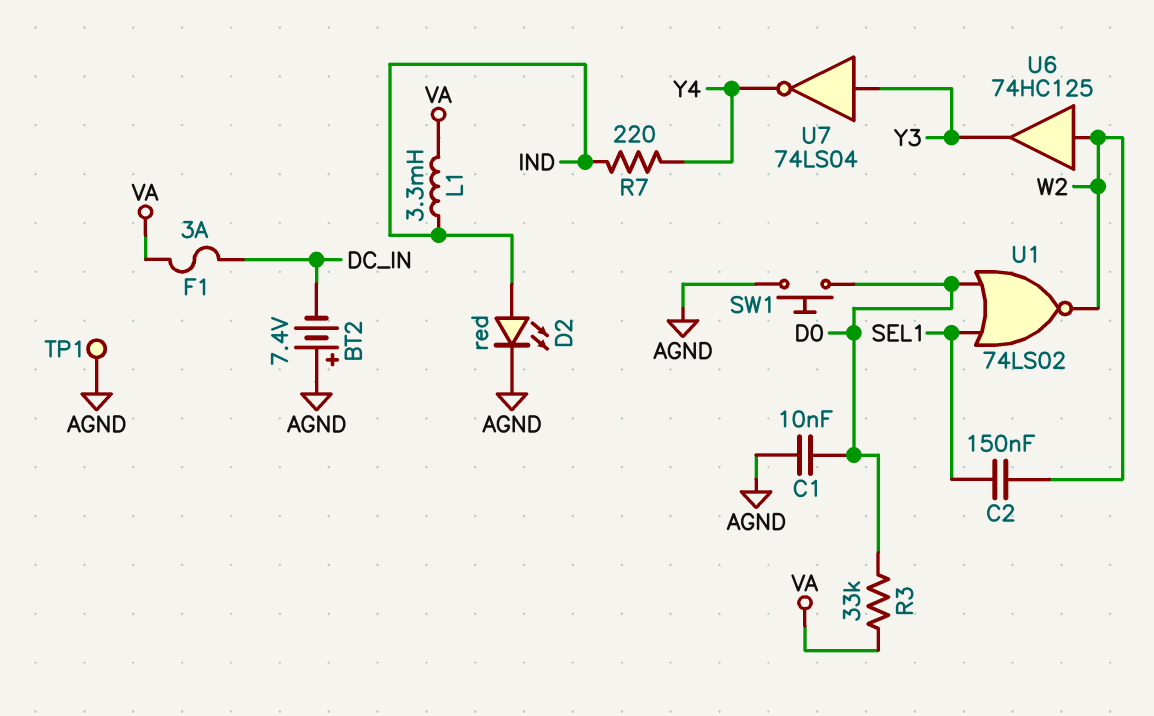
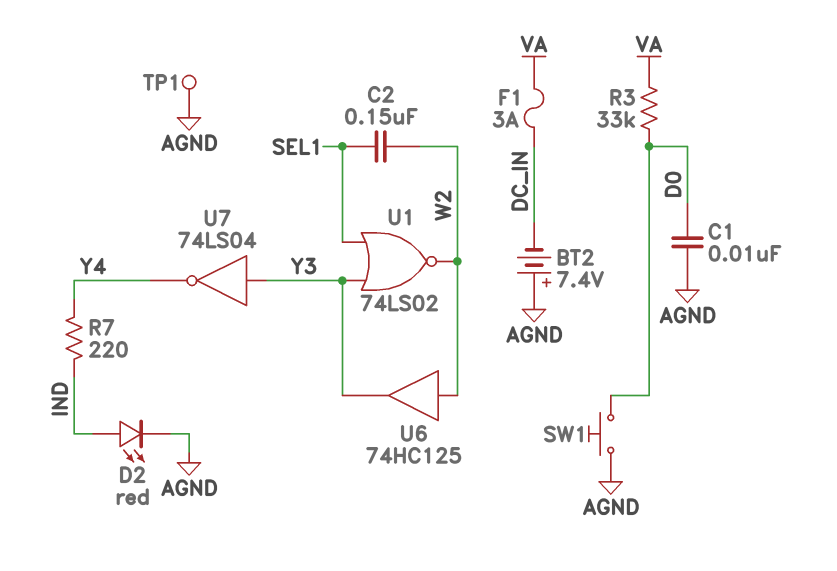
L1: 3.3mH (IND, VA) -> none
U1: NOR 74LS02 (in D0, in SEL1, out W2) -> NOR 74LS02 (in SEL1, in Y3, out W2)

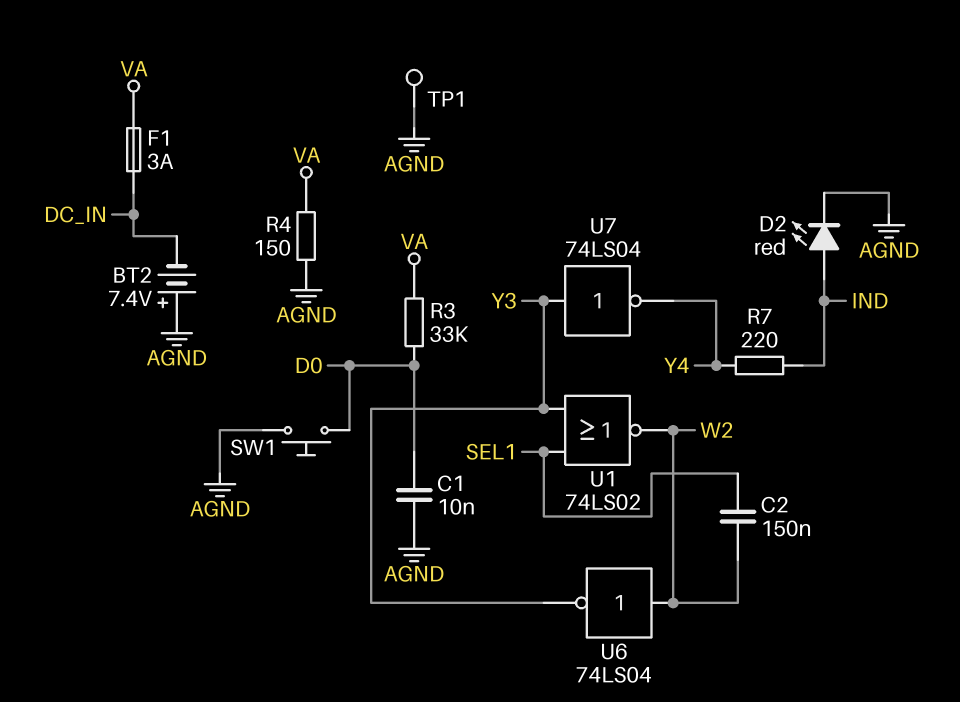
R4: none -> 150 (AGND, VA)
U6: buffer 74HC125 (in W2, out Y3) -> NOT 74LS04 (in W2, out Y3)

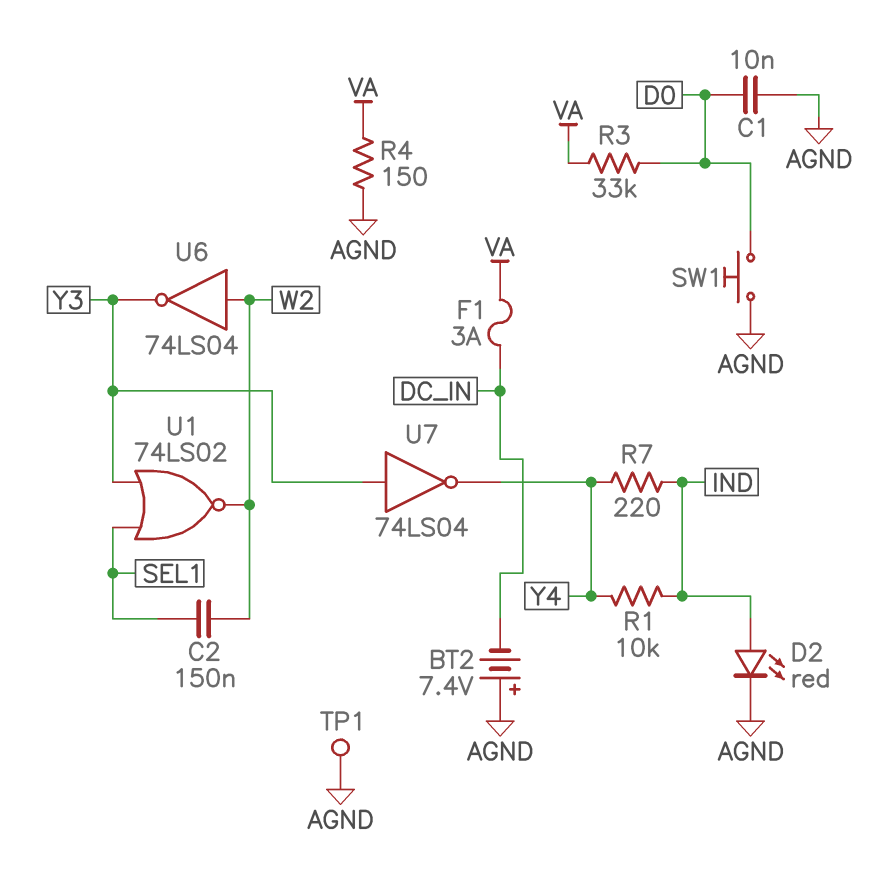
R1: none -> 10k (IND, Y4)

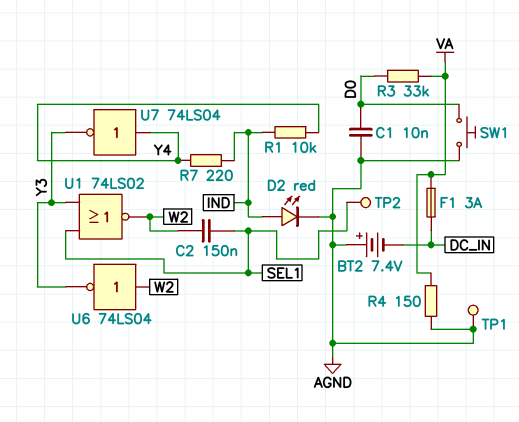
TP2: none -> test point (SEL1)
U7: NOT 74LS04 (in Y3, out Y4) -> NOT 74LS04 (in Y4, out Y3)

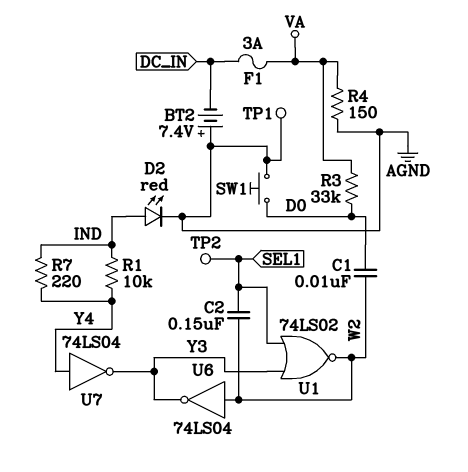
C1: 10nF (AGND, D0) -> 10nF (D0, W2)

